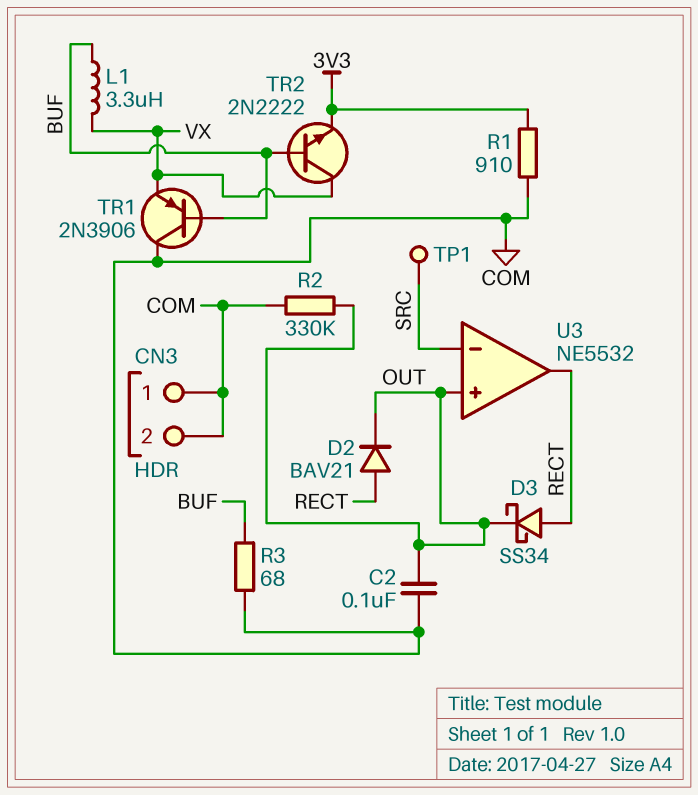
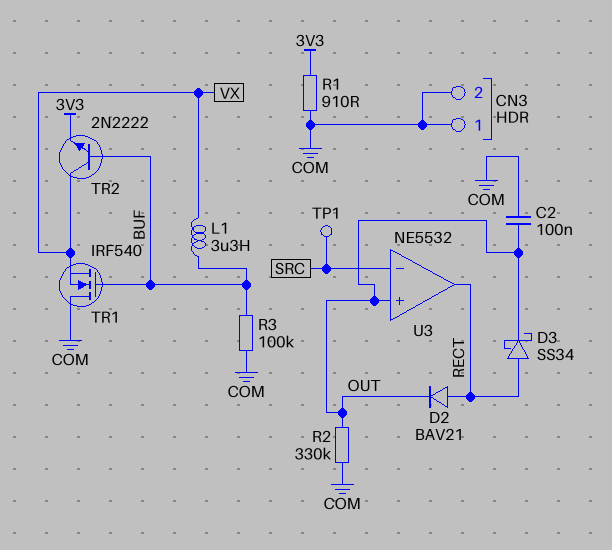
R3: 68 (BUF, COM) -> 100k (BUF, COM)
TR1: PNP 2N3906 (B BUF, C COM, E VX) -> NMOS IRF540 (G BUF, D COM, S VX)

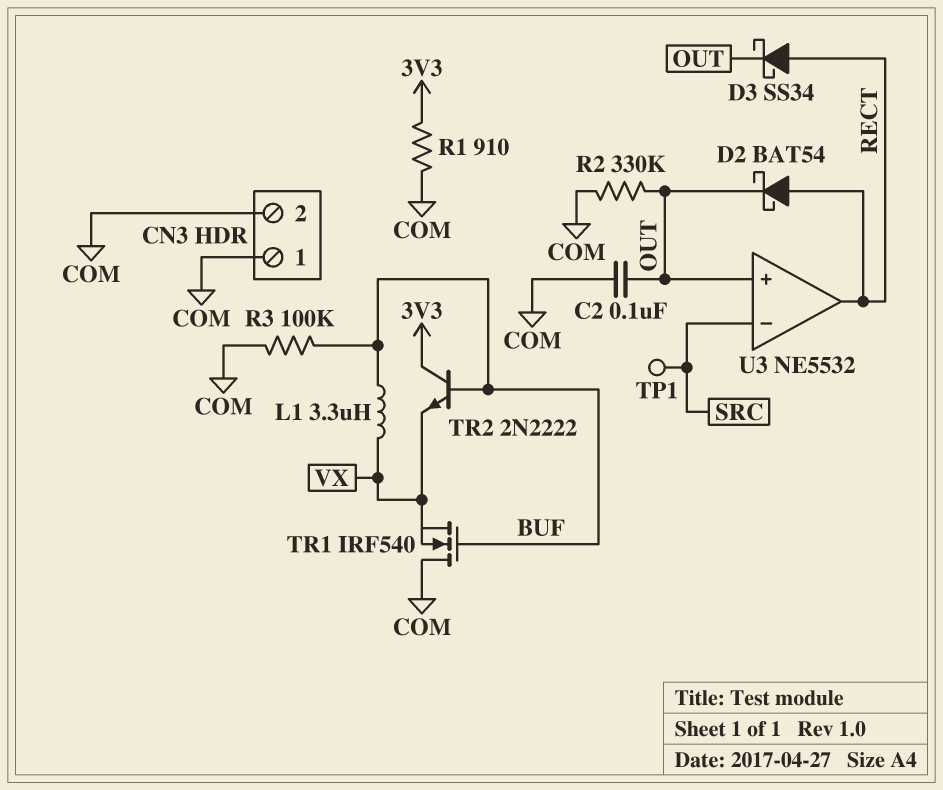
D2: diode BAV21 (A RECT, K OUT) -> schottky BAT54 (A RECT, K OUT)
TR2: NPN 2N2222 (B BUF, C VX, E 3V3) -> NPN 2N2222 (B BUF, C 3V3, E VX)

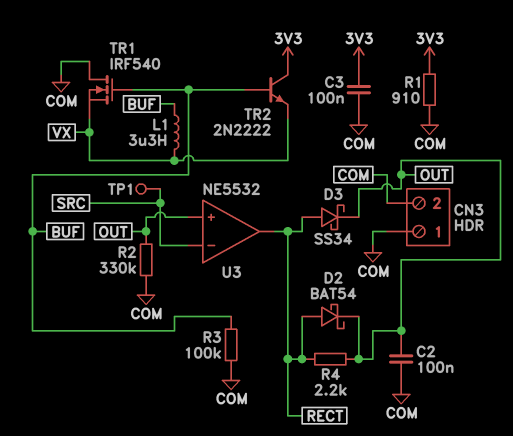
C3: none -> 100nF (3V3, COM)
R4: none -> 2.2k (OUT, RECT)

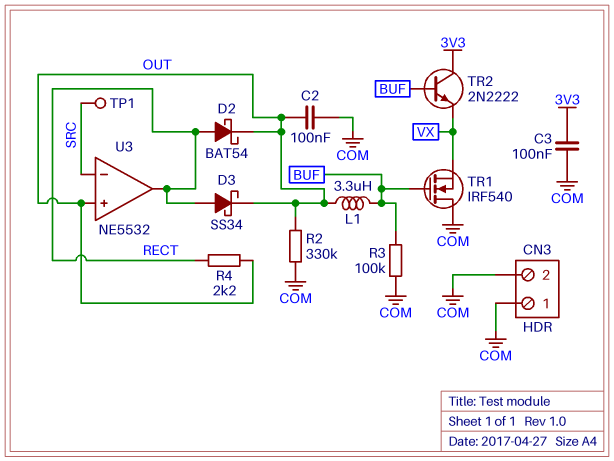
L1: 3.3uH (BUF, VX) -> 3.3uH (BUF, OUT)
R1: 910 (3V3, COM) -> none

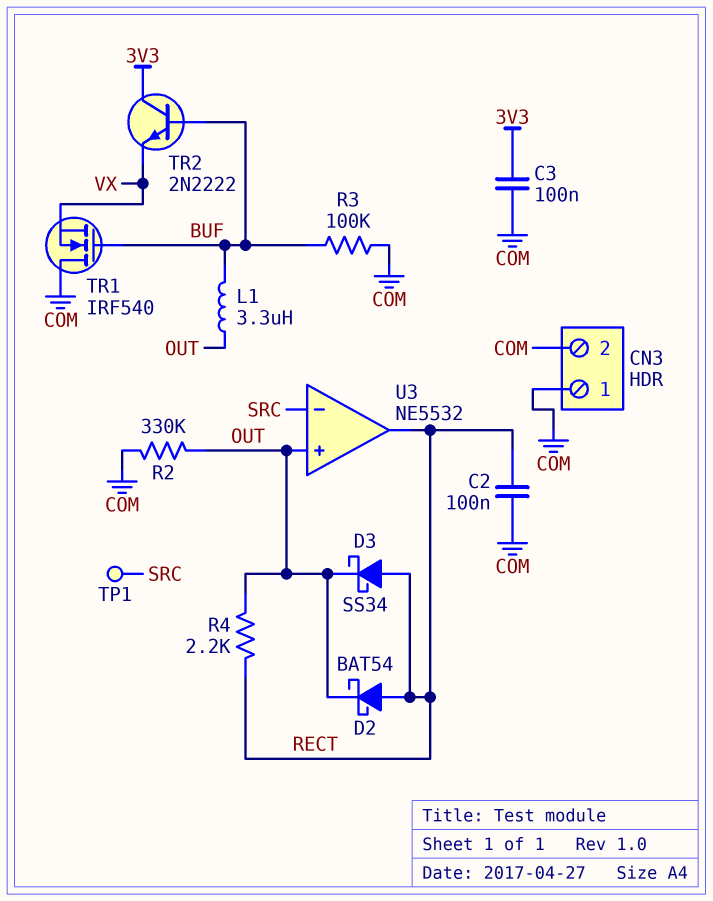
C2: 100nF (COM, OUT) -> 100nF (COM, RECT)

